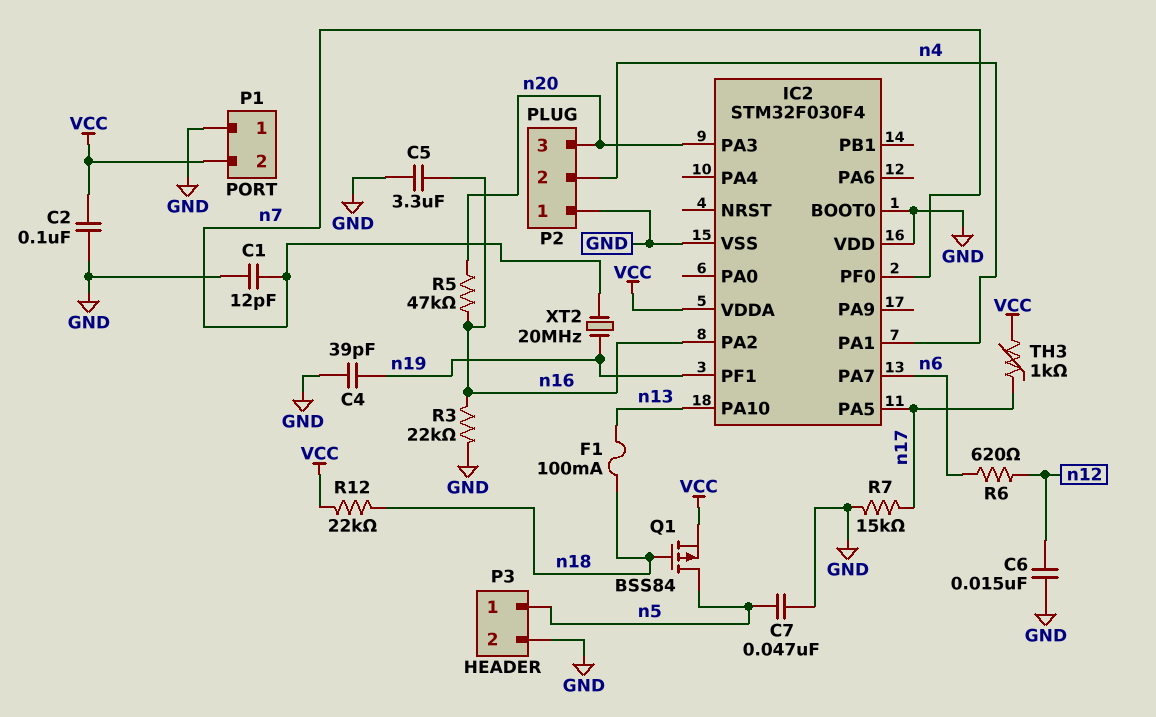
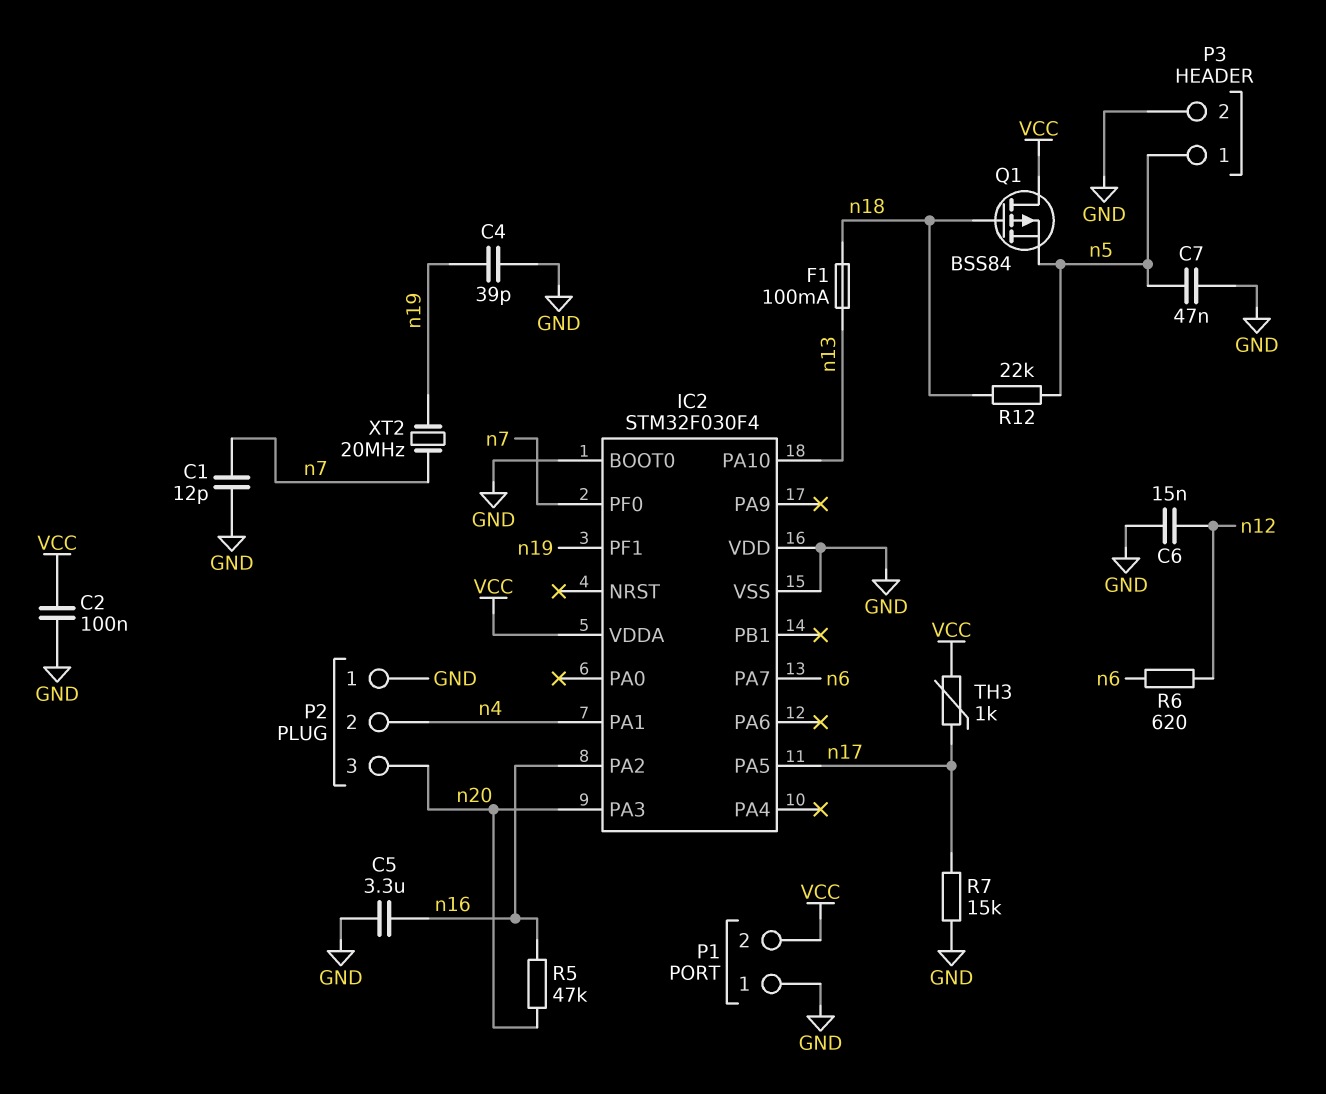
Q1: PMOS BSS84 (G n18, D n5, S VCC) -> PMOS BSS84 (G n18, D VCC, S n5)
R3: 22k (GND, n16) -> none
R12: 22k (VCC, n18) -> 22k (n5, n18)

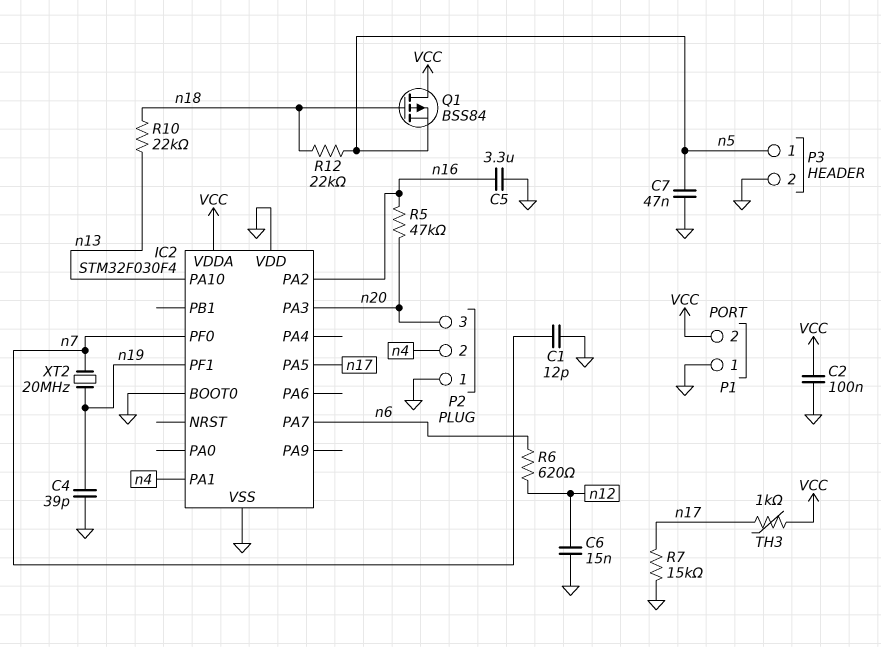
F1: 100mA (n13, n18) -> none
R10: none -> 22k (n13, n18)

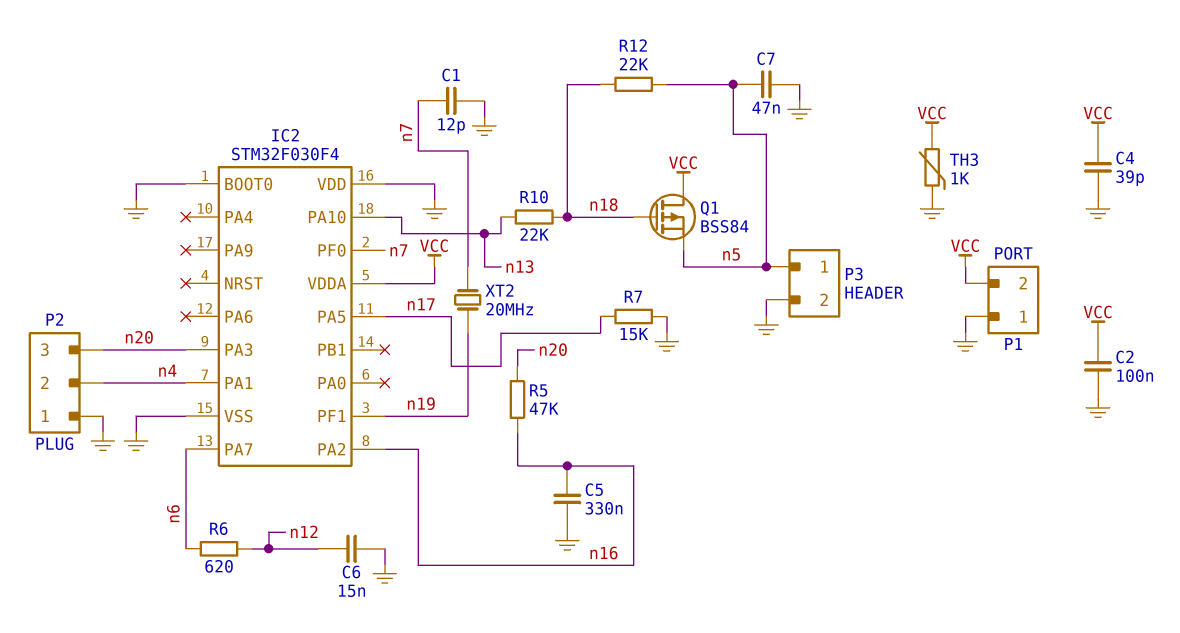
C4: 39pF (GND, n19) -> 39pF (GND, VCC)
C5: 3.3uF (GND, n16) -> 330nF (GND, n16)
TH3: 1k (VCC, n17) -> 1k (GND, VCC)

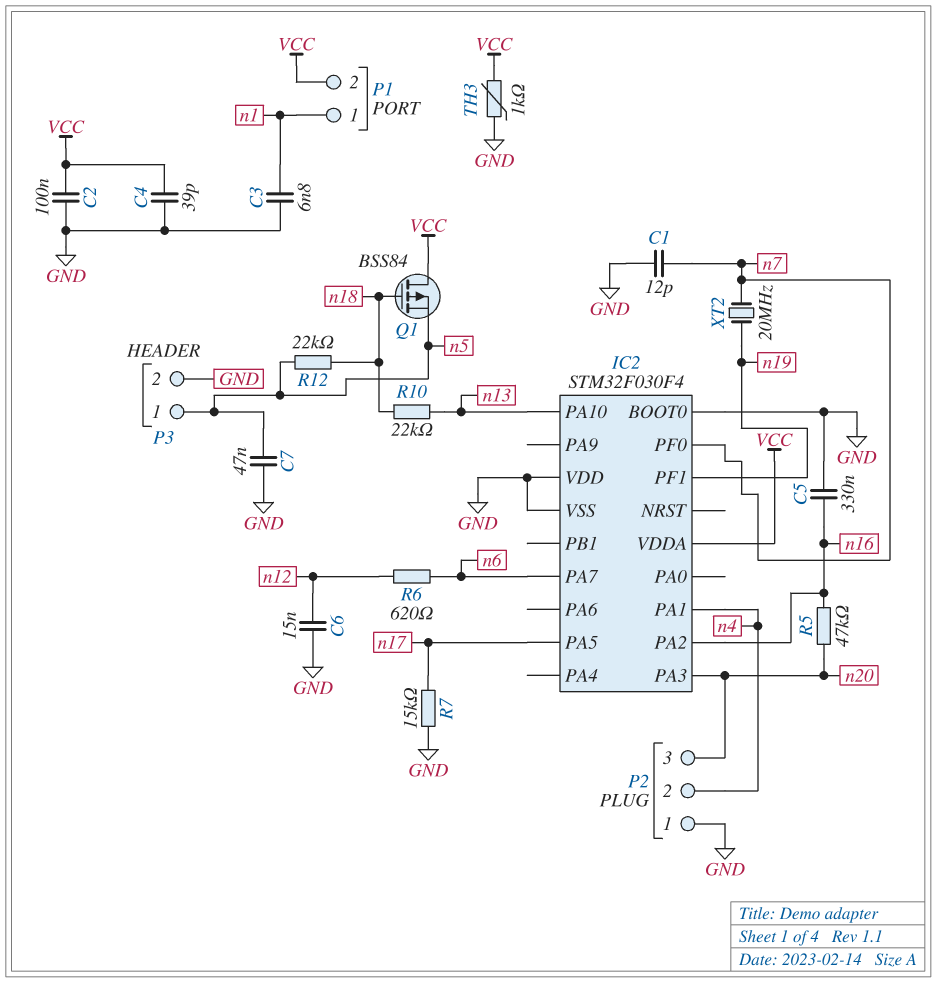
C3: none -> 6.8nF (GND, n1)
P1 pin 1: GND -> n1

